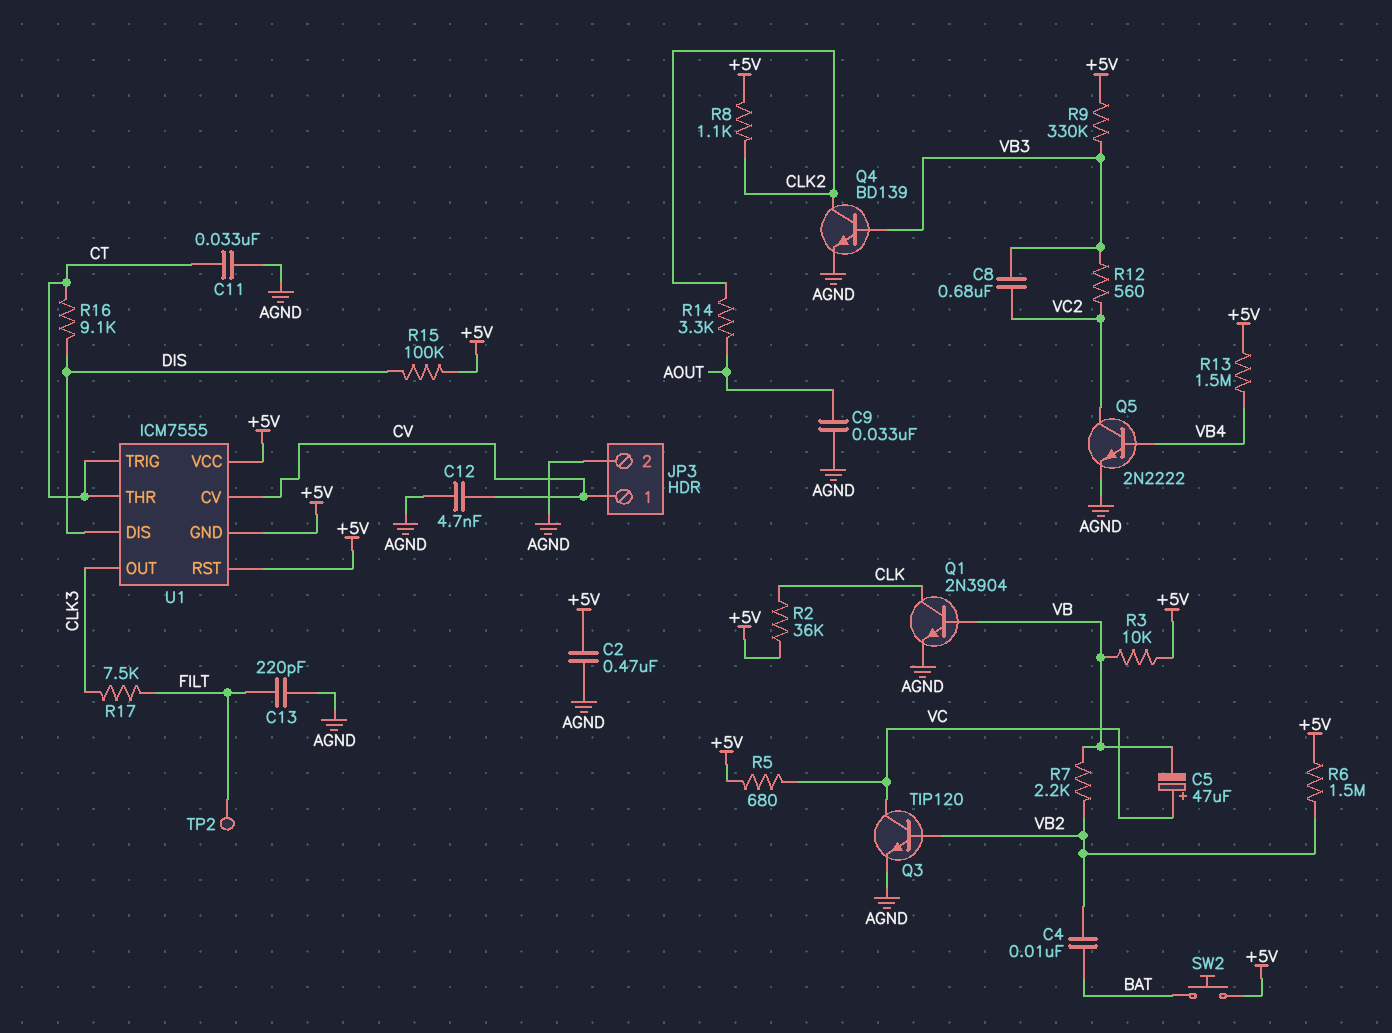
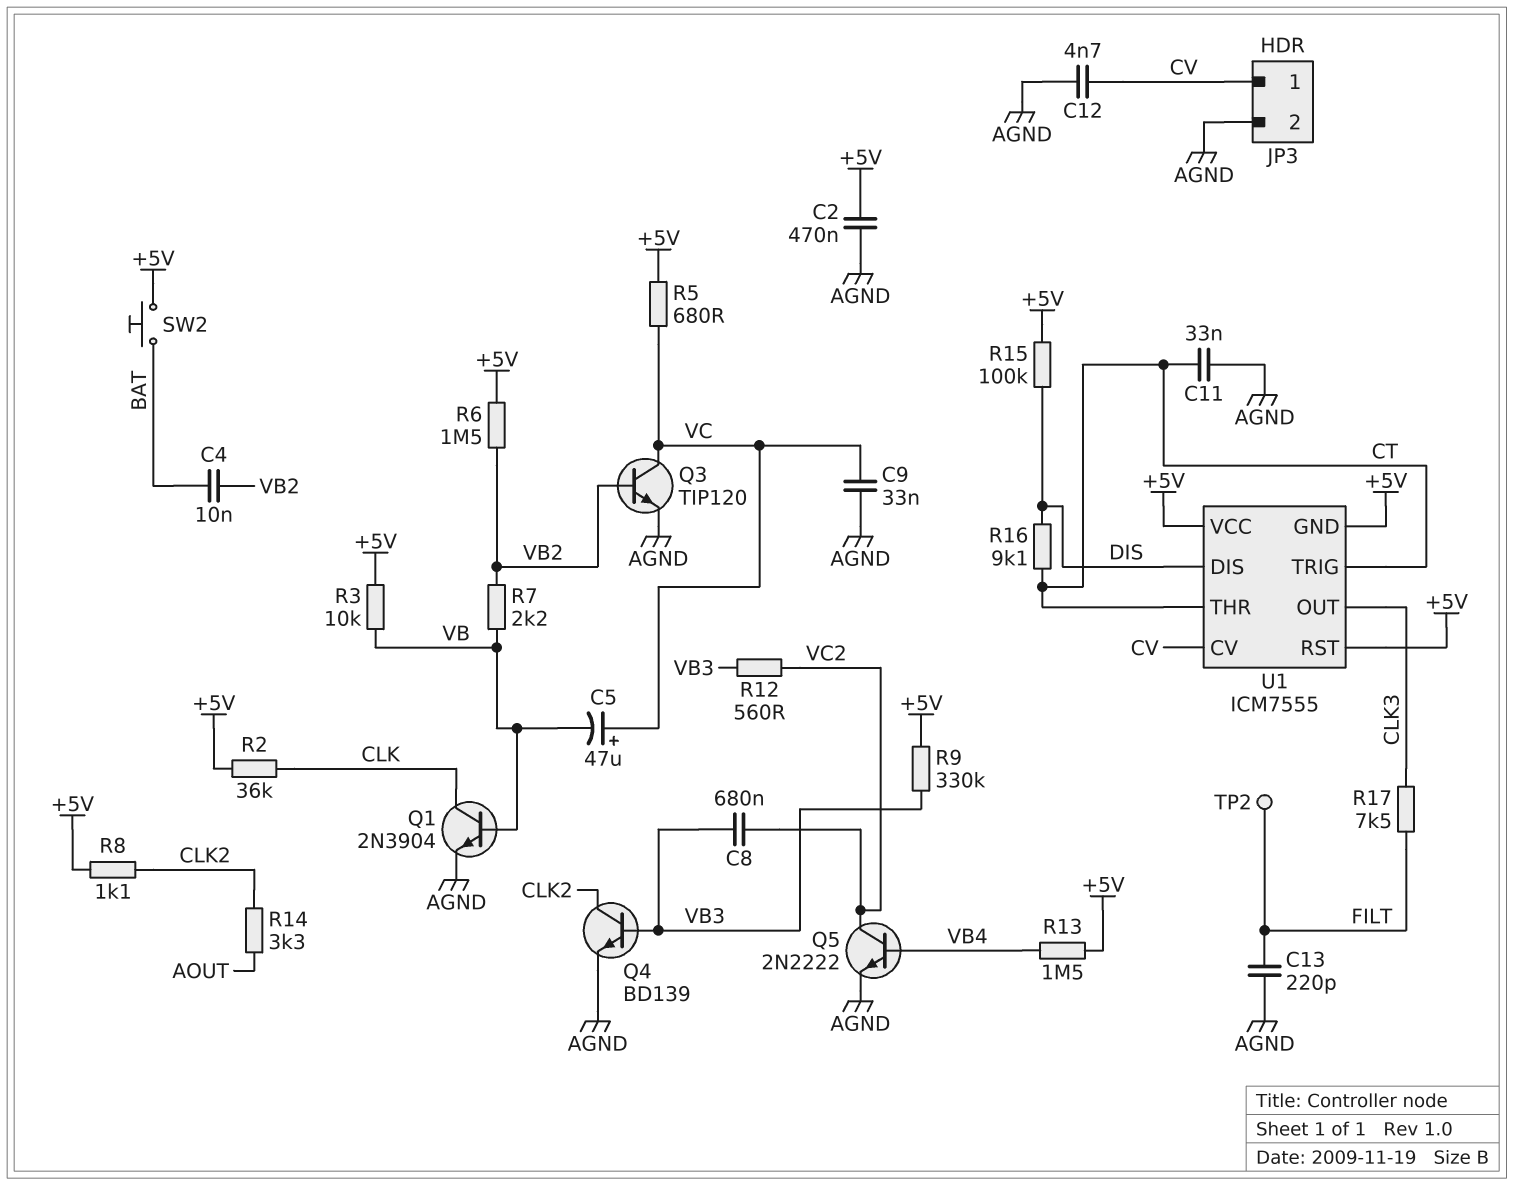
C9: 33nF (AGND, AOUT) -> 33nF (AGND, VC)

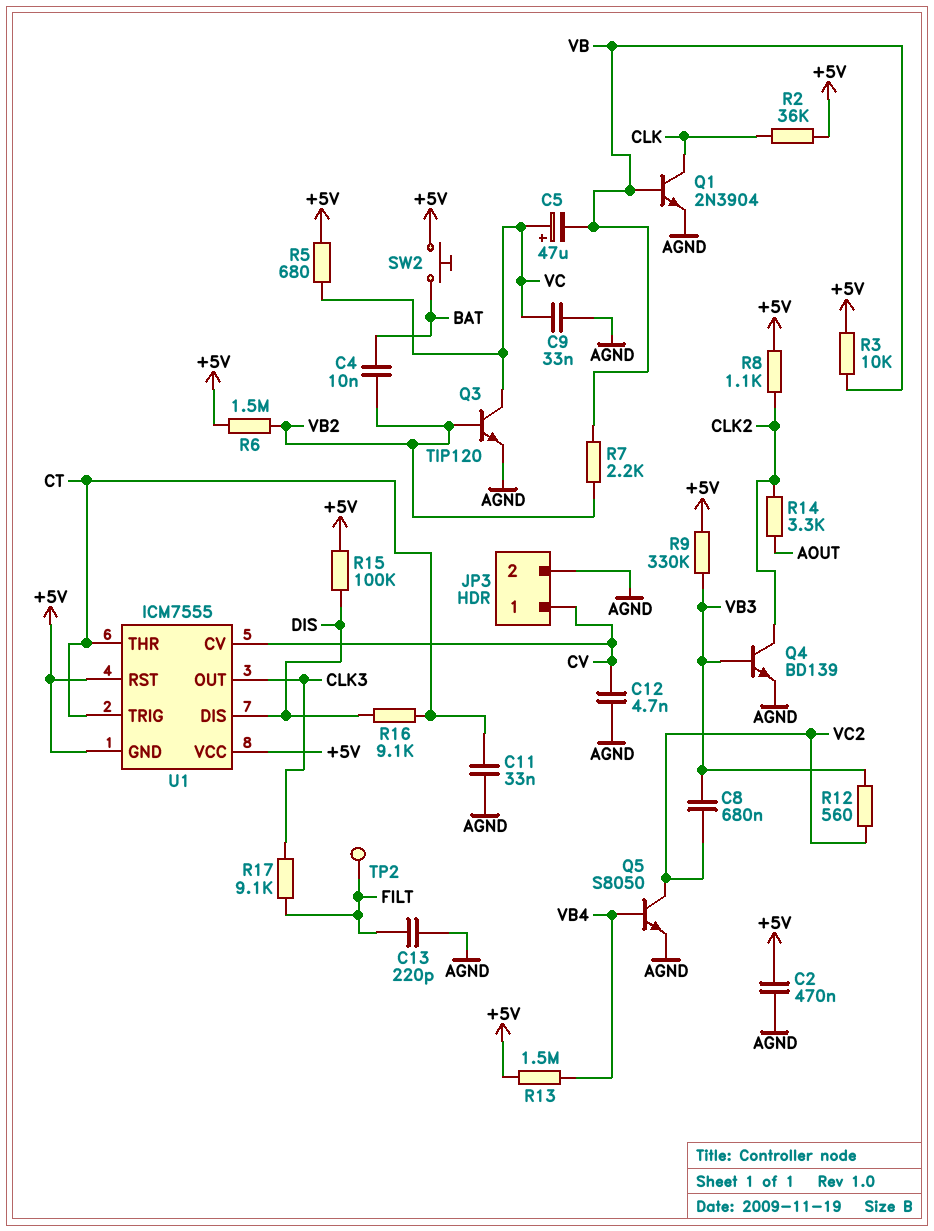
Q5: NPN 2N2222 (B VB4, C VC2, E AGND) -> NPN S8050 (B VB4, C VC2, E AGND)
R17: 7.5k (CLK3, FILT) -> 9.1k (CLK3, FILT)

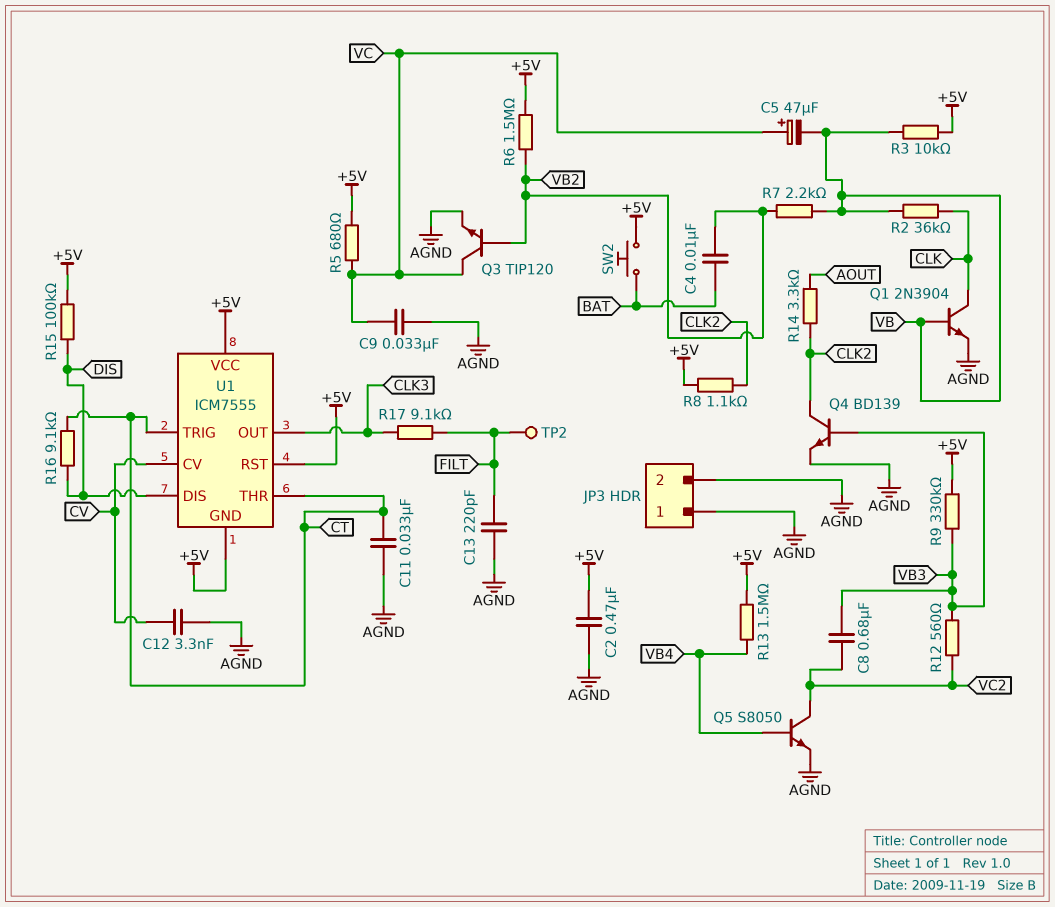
C12: 4.7nF (AGND, CV) -> 3.3nF (AGND, CV)
JP3 pin 1: CV -> AGND
R2: 36k (+5V, CLK) -> 36k (CLK, VB)

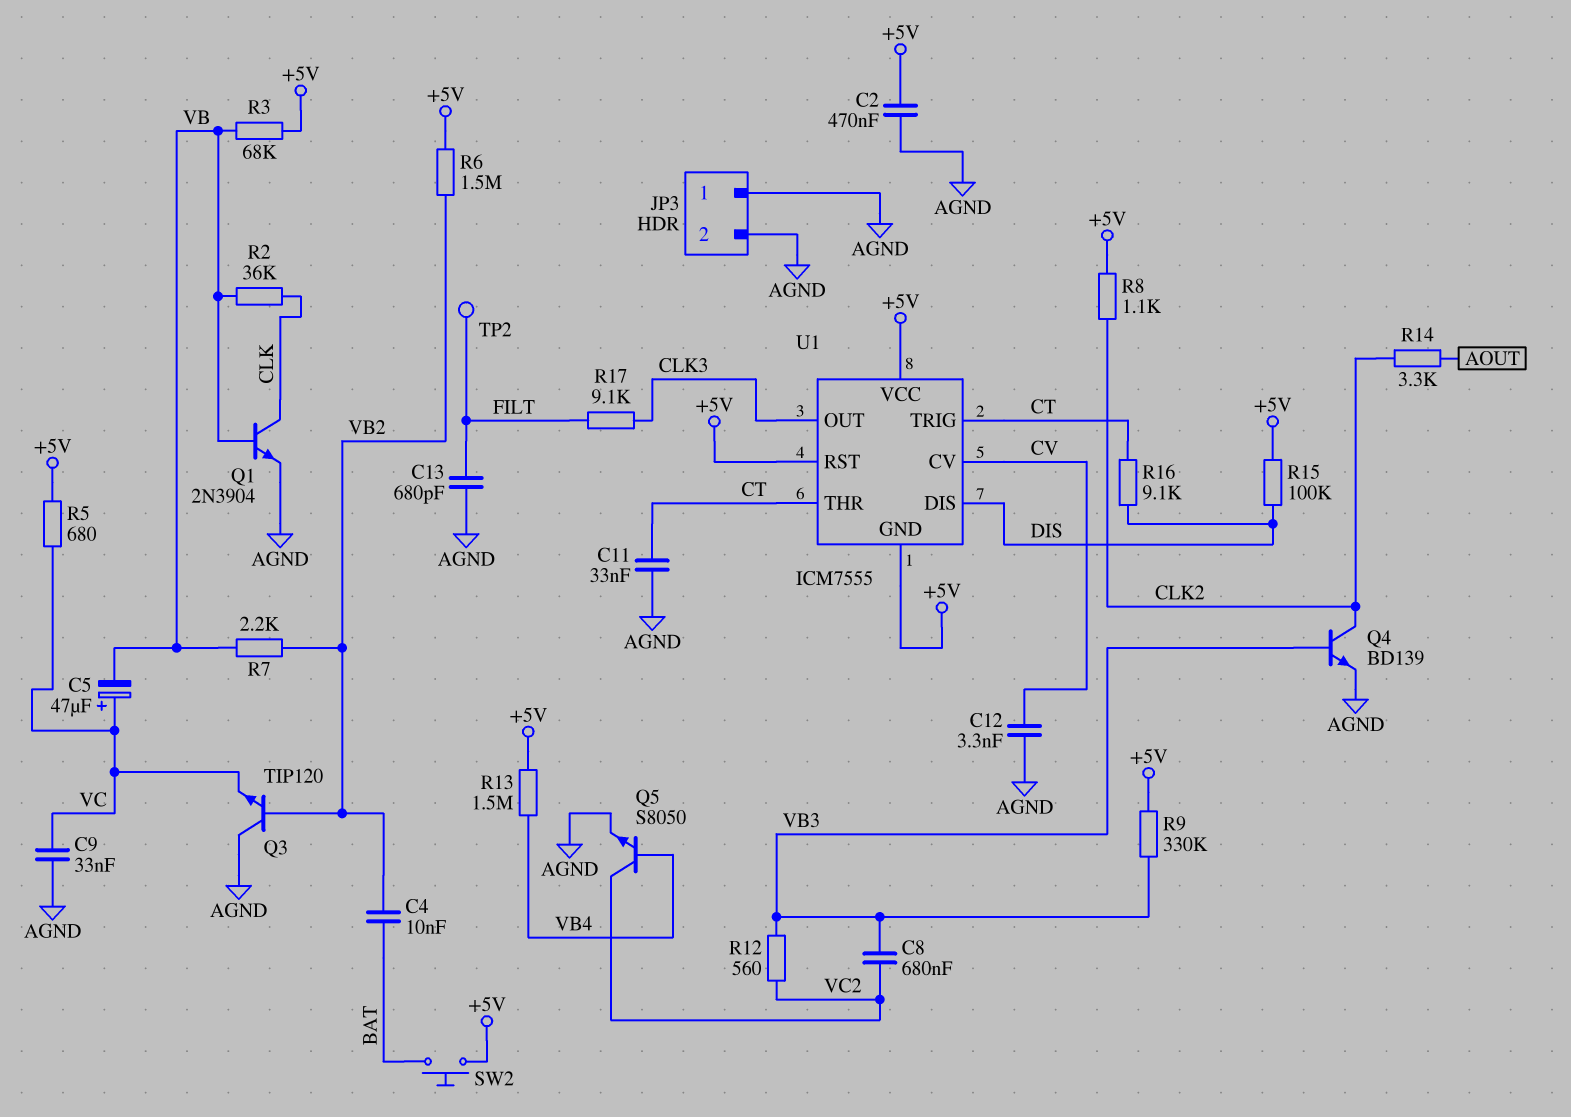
C13: 220pF (AGND, FILT) -> 680pF (AGND, FILT)
Q3: NPN TIP120 (B VB2, C VC, E AGND) -> NPN TIP120 (B VB2, C AGND, E VC)
R3: 10k (+5V, VB) -> 68k (+5V, VB)

